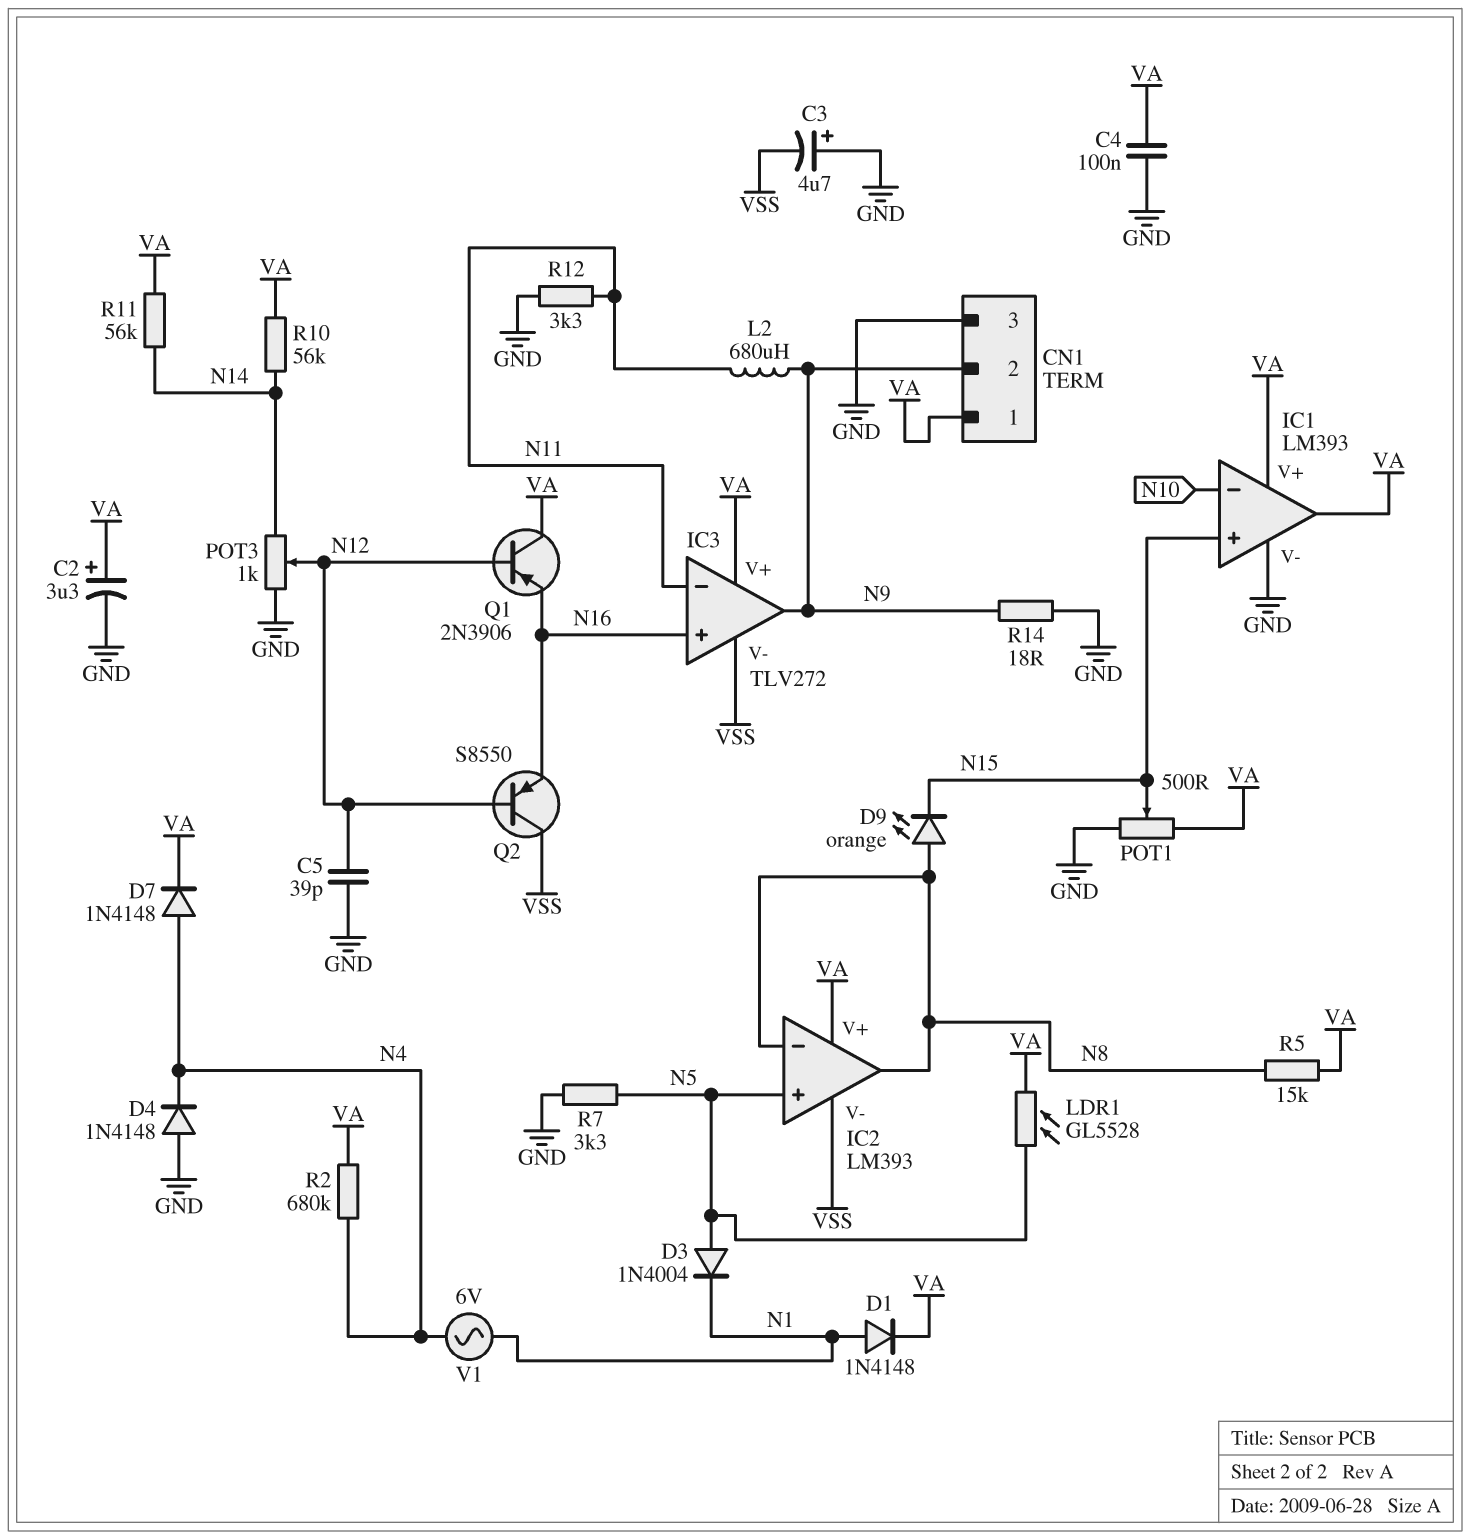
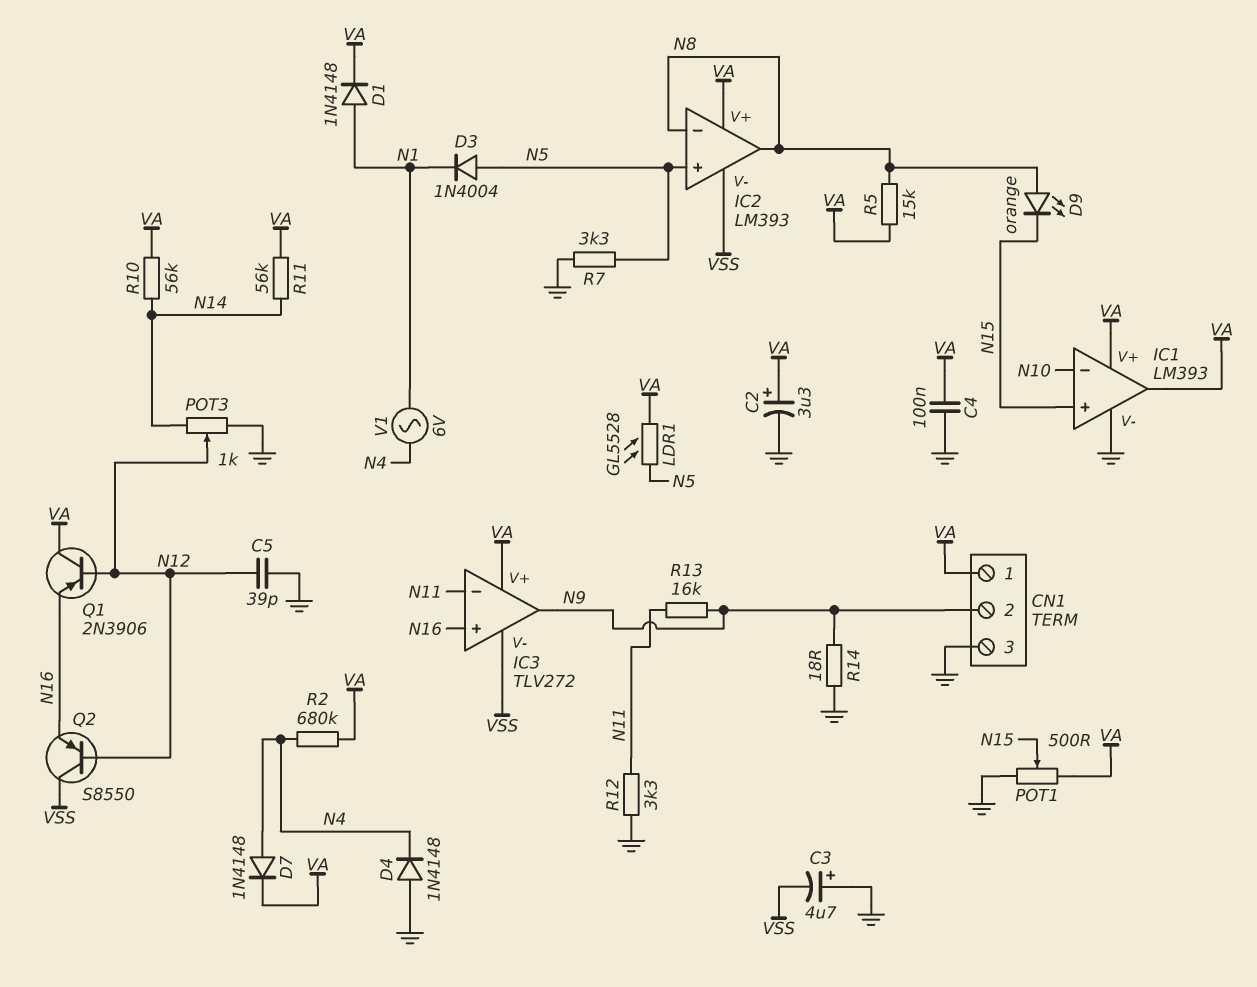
L2: 680uH (N9, N11) -> none
R13: none -> 16k (N9, N11)

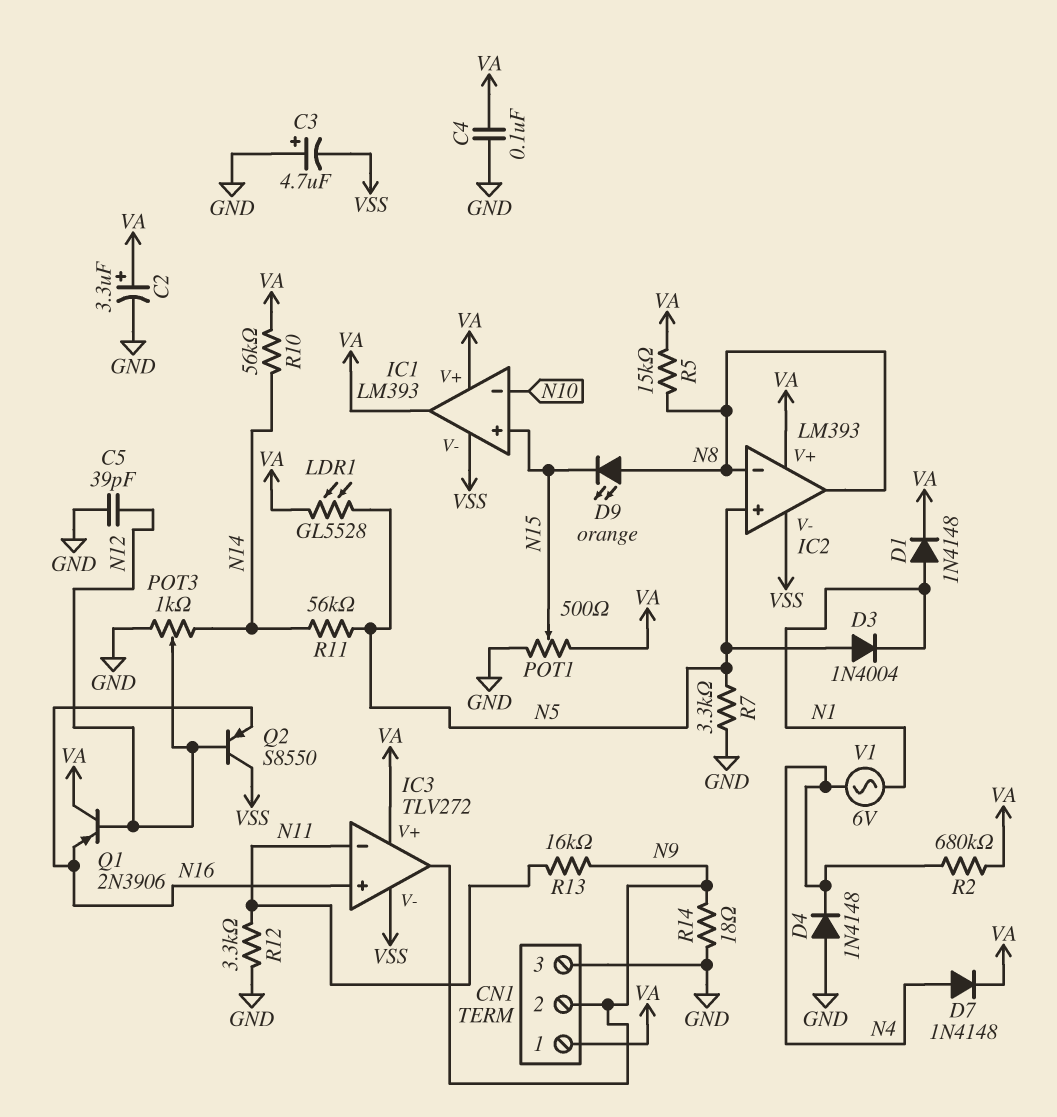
IC1 pin V-: GND -> VSS
R11: 56k (N14, VA) -> 56k (N5, N14)

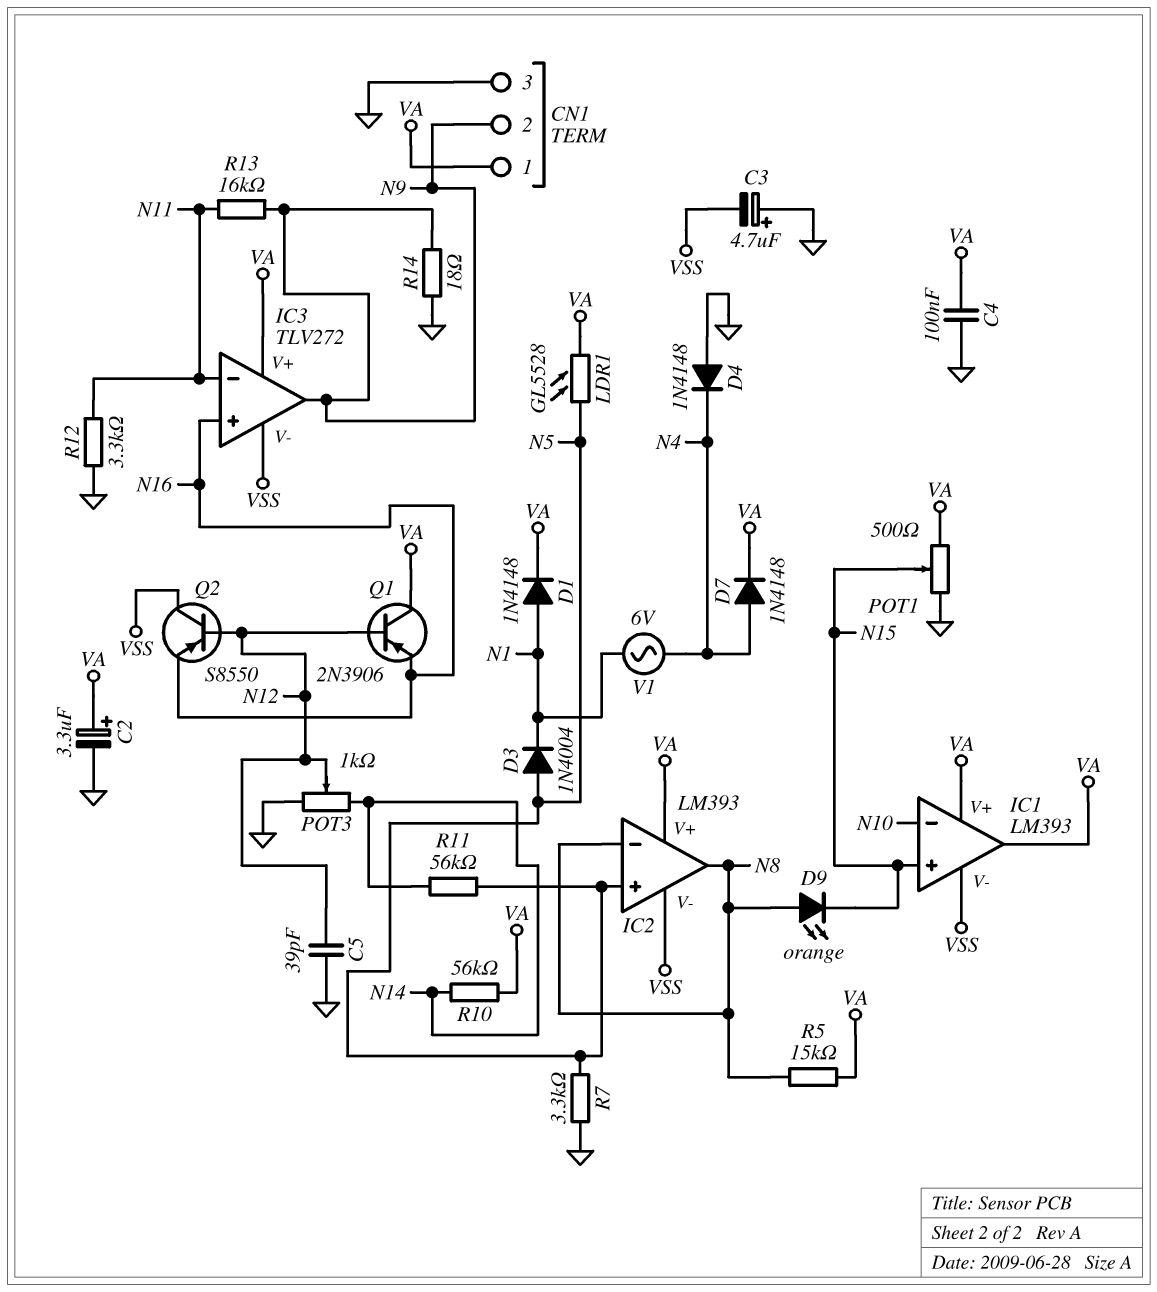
R2: 680k (N4, VA) -> none

